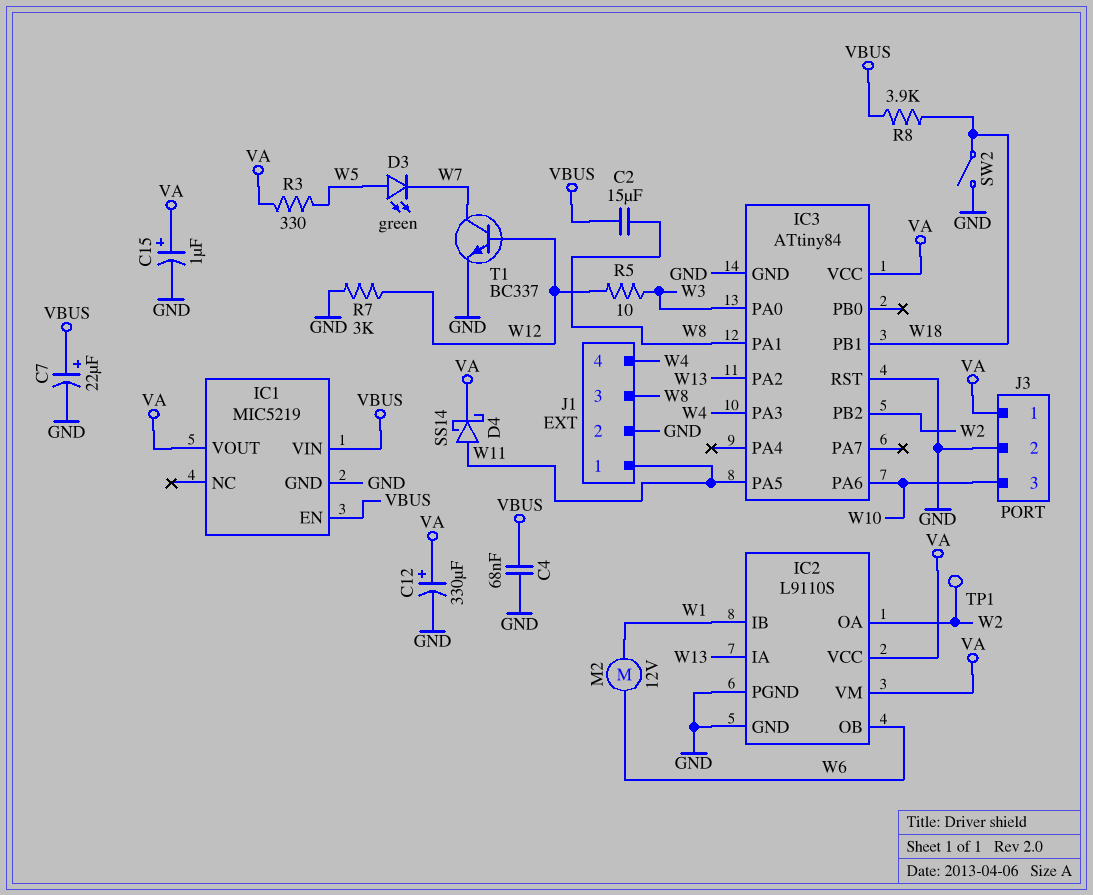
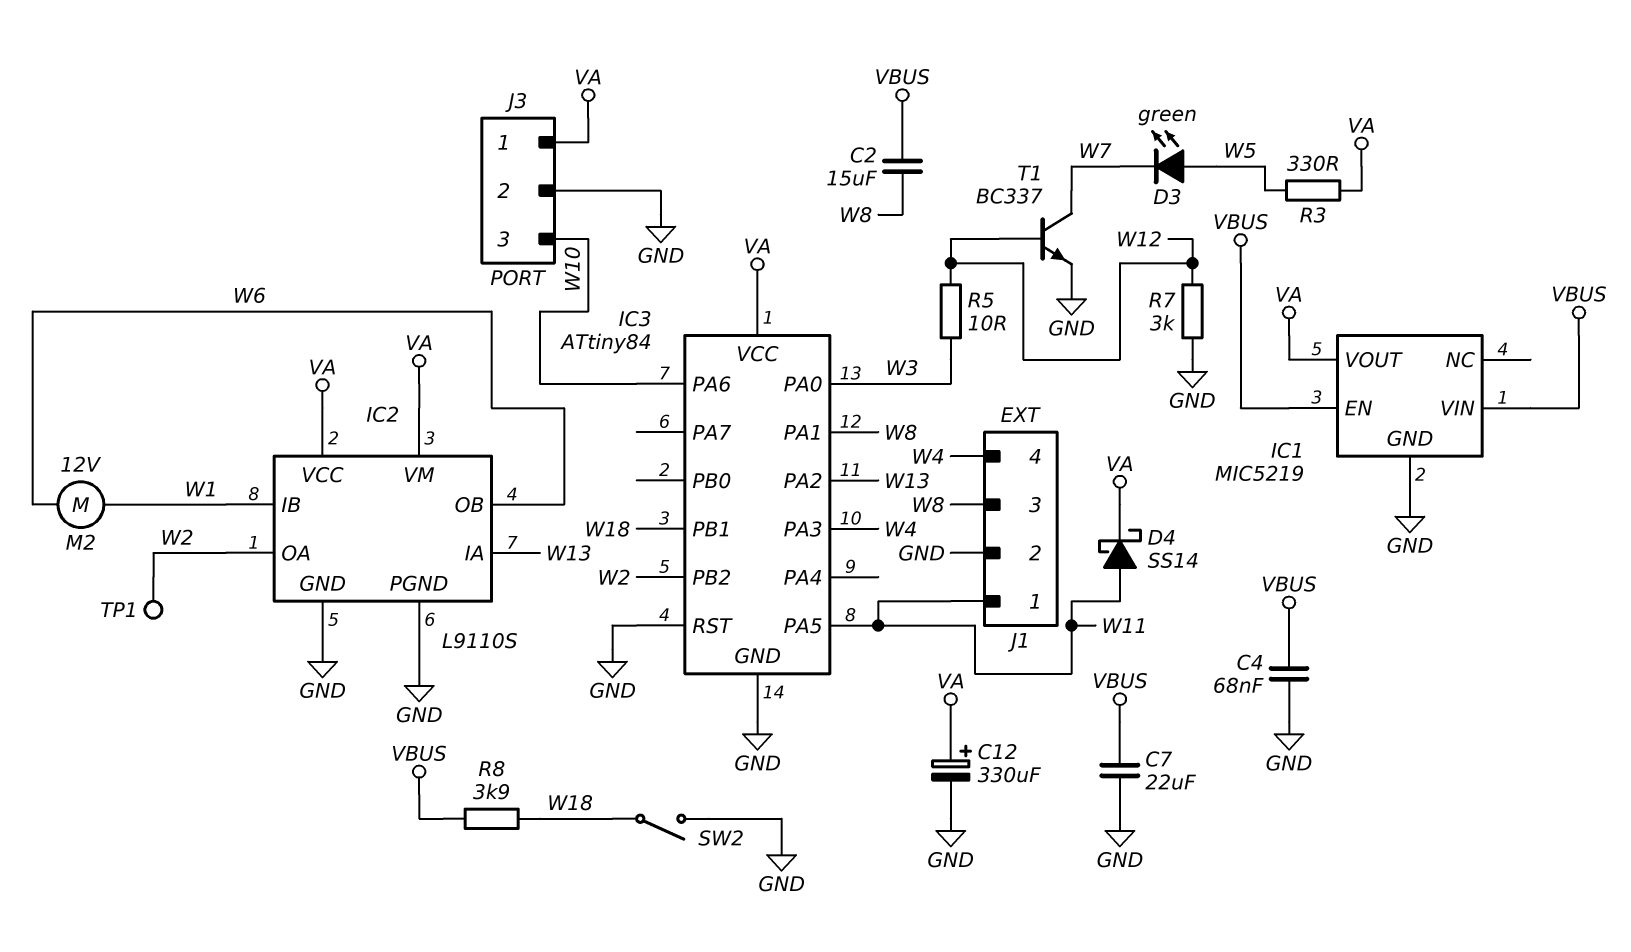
C7: 22uF (plus VBUS, minus GND) -> 22uF (GND, VBUS)
C15: 1uF (plus VA, minus GND) -> none

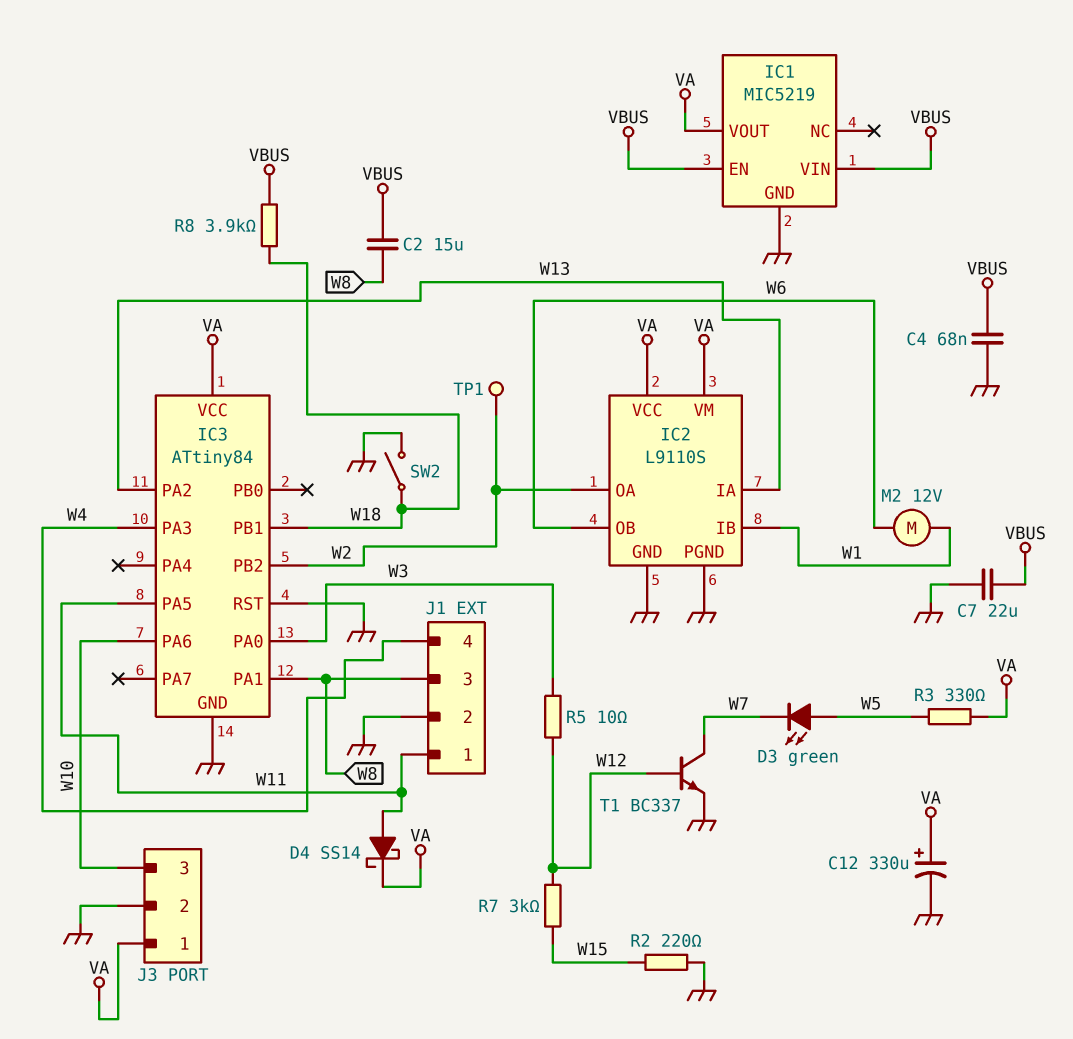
R2: none -> 220 (GND, W15)
R7: 3k (GND, W12) -> 3k (W12, W15)

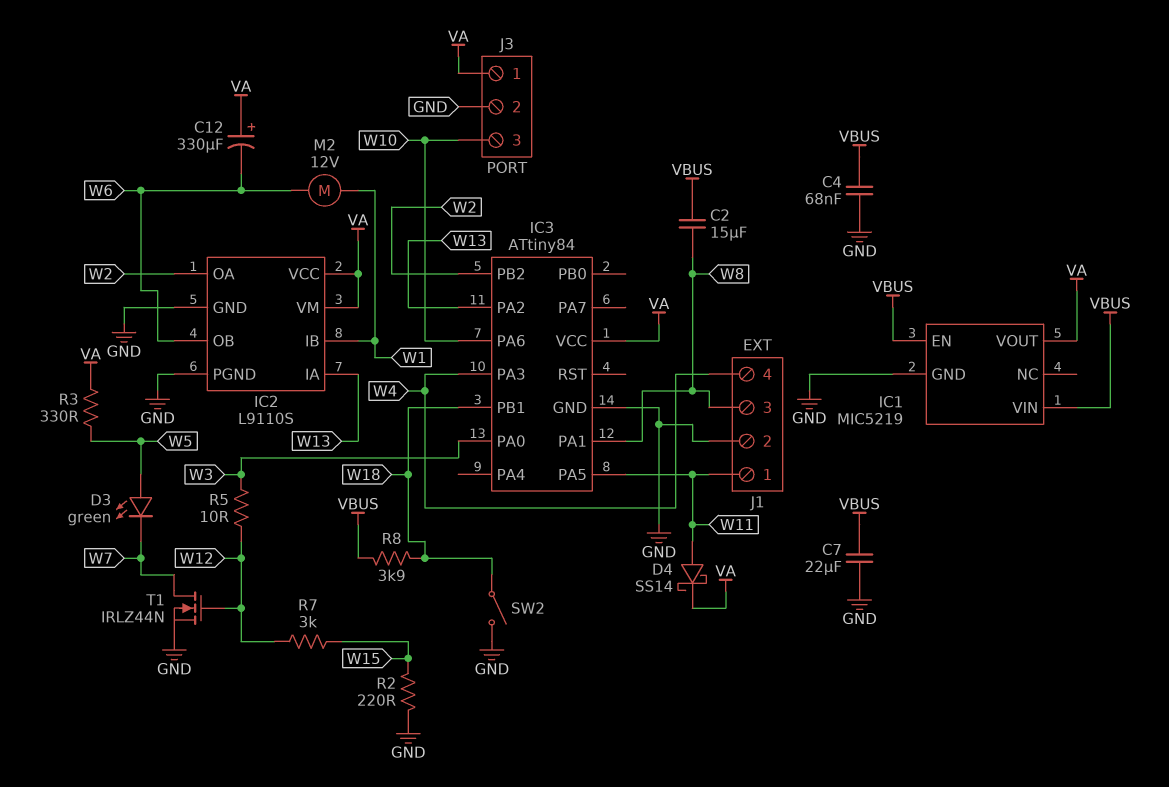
C12: 330uF (plus VA, minus GND) -> 330uF (plus VA, minus W6)
IC3 pin RST: GND -> none
T1: NPN BC337 (B W12, C W7, E GND) -> NMOS IRLZ44N (G W12, D W7, S GND)
TP1: test point (W2) -> none

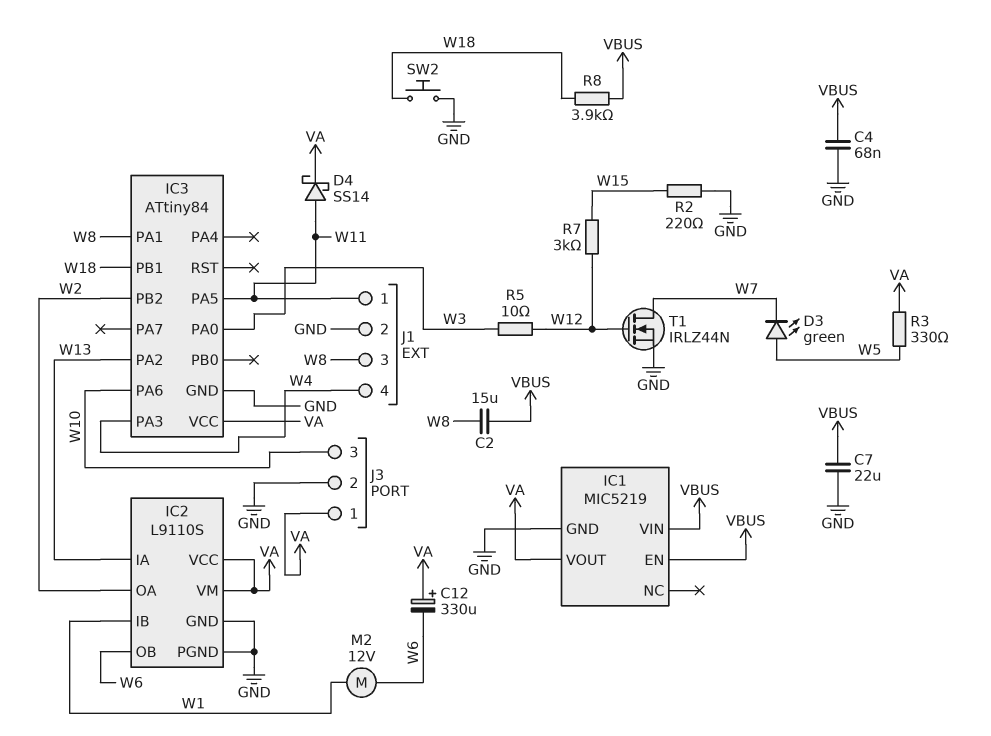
SW2: switch (GND, W18) -> button (GND, W18)

